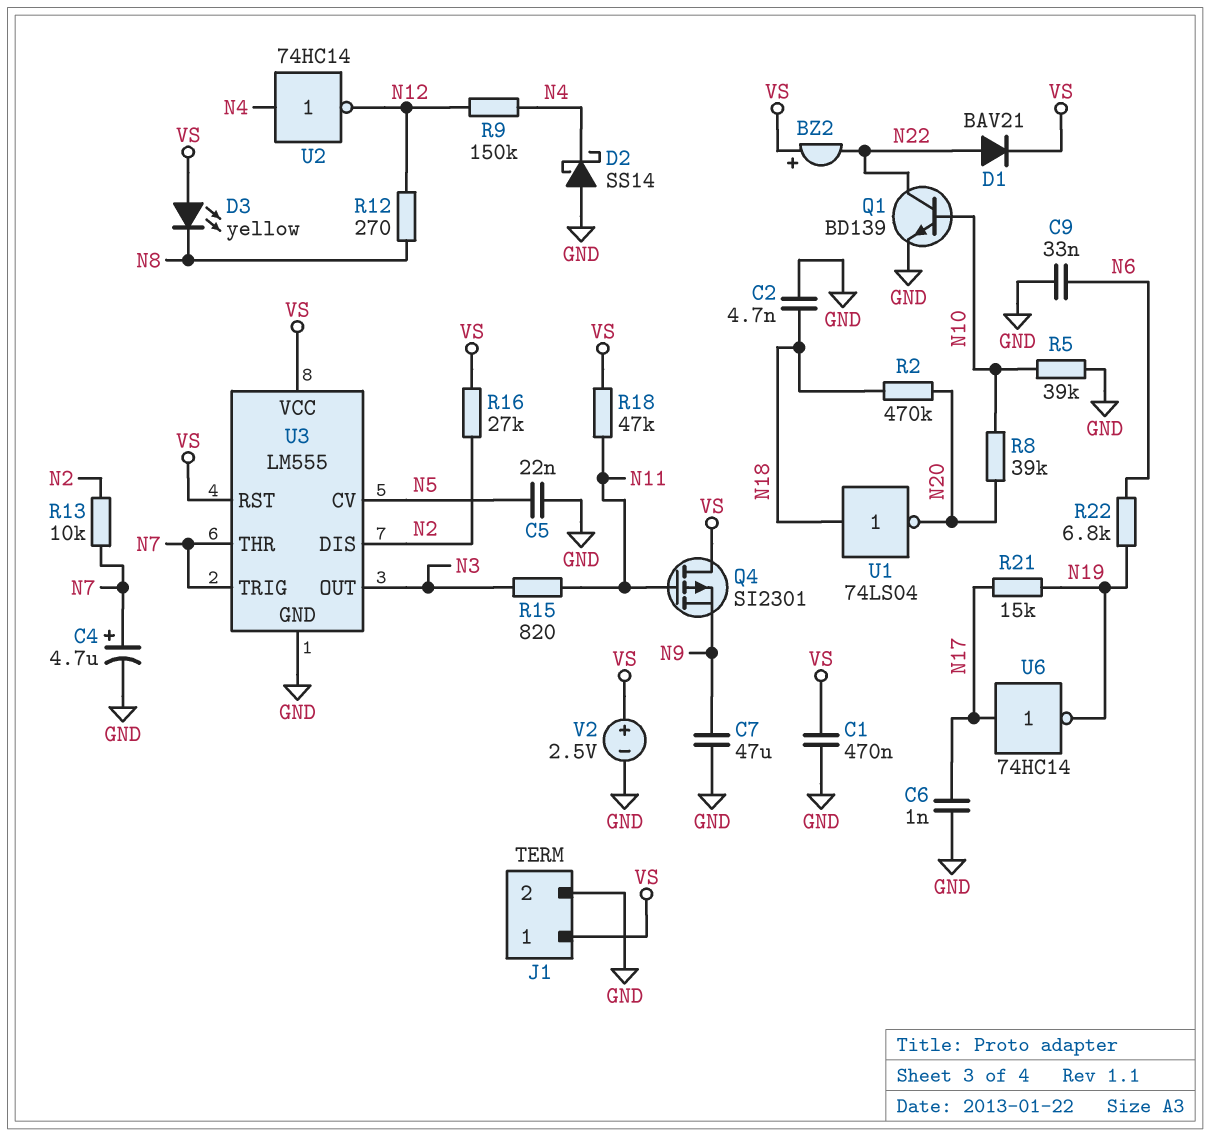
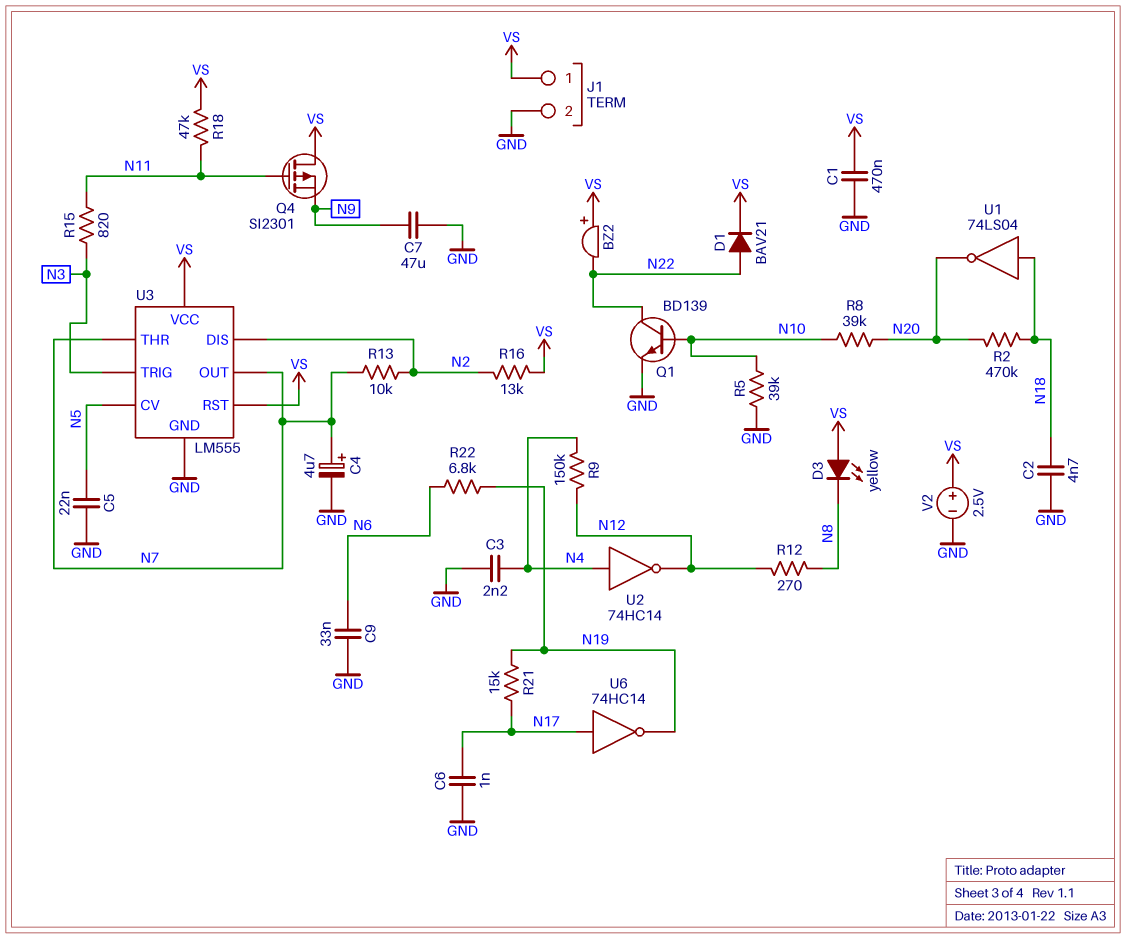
C3: none -> 2.2nF (GND, N4)
D2: schottky SS14 (A GND, K N4) -> none
R16: 27k (N2, VS) -> 13k (N2, VS)
U3 pin OUT: N3 -> N7
U3 pin TRIG: N7 -> N3

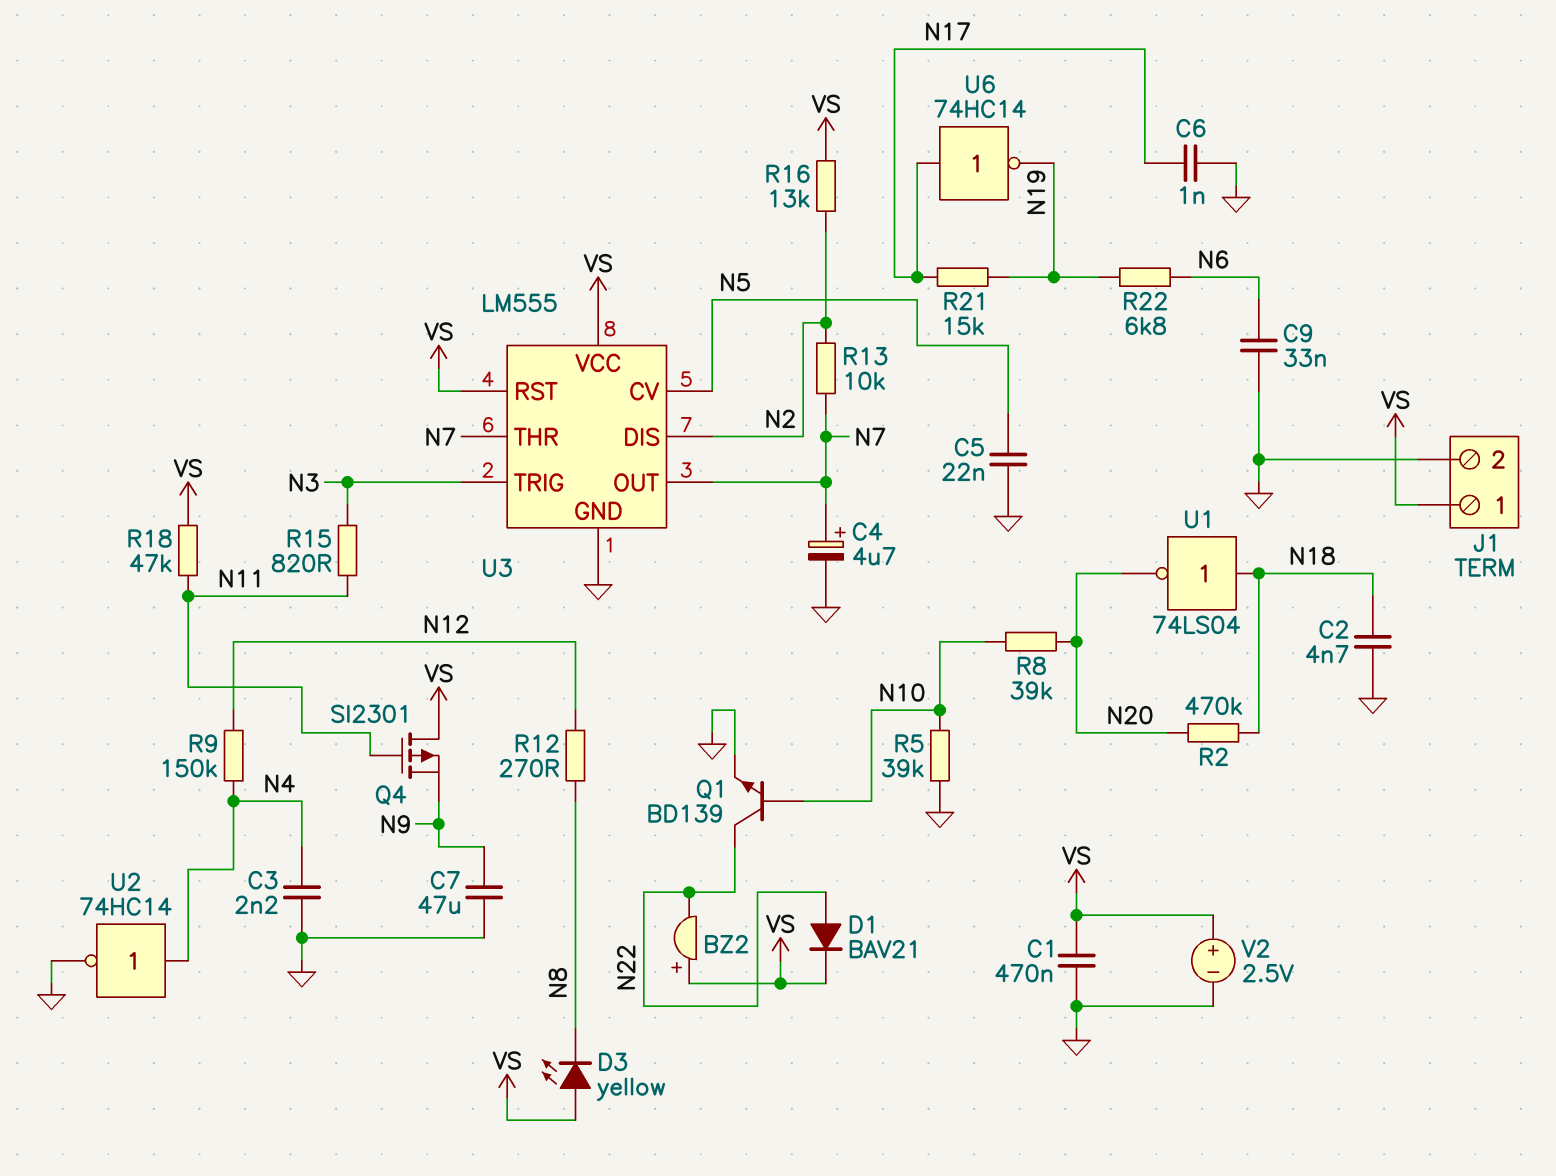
U2: NOT 74HC14 (in N4, out N12) -> NOT 74HC14 (in N4, out GND)

